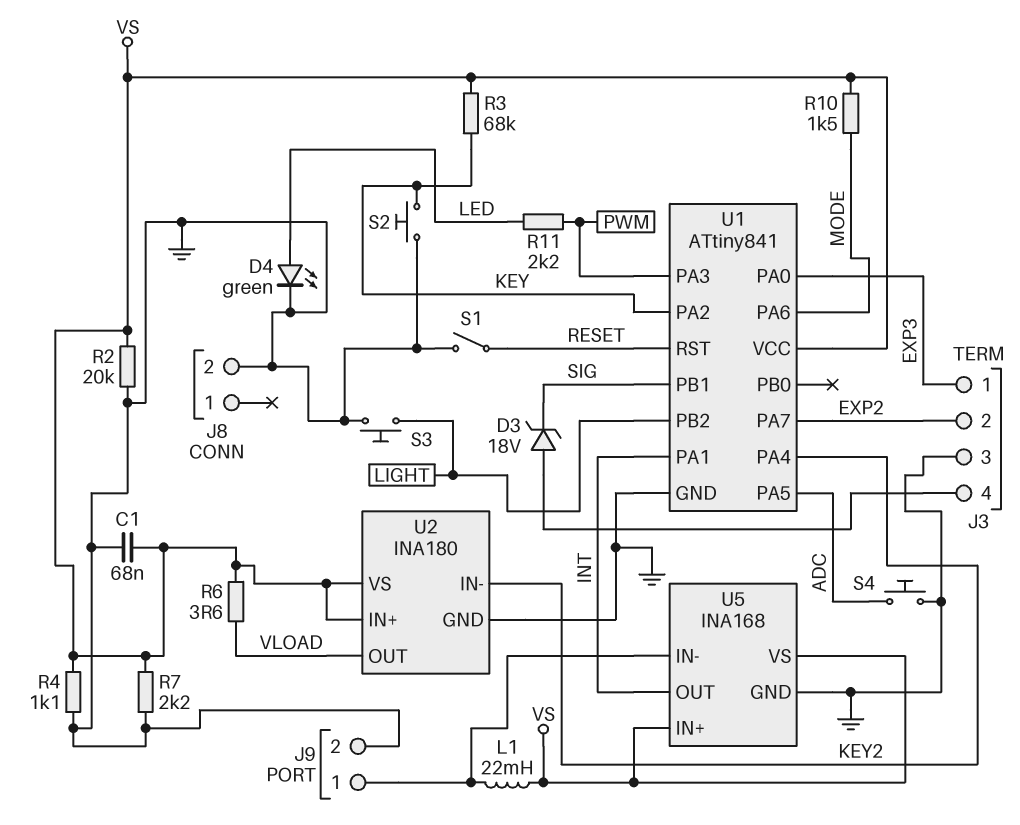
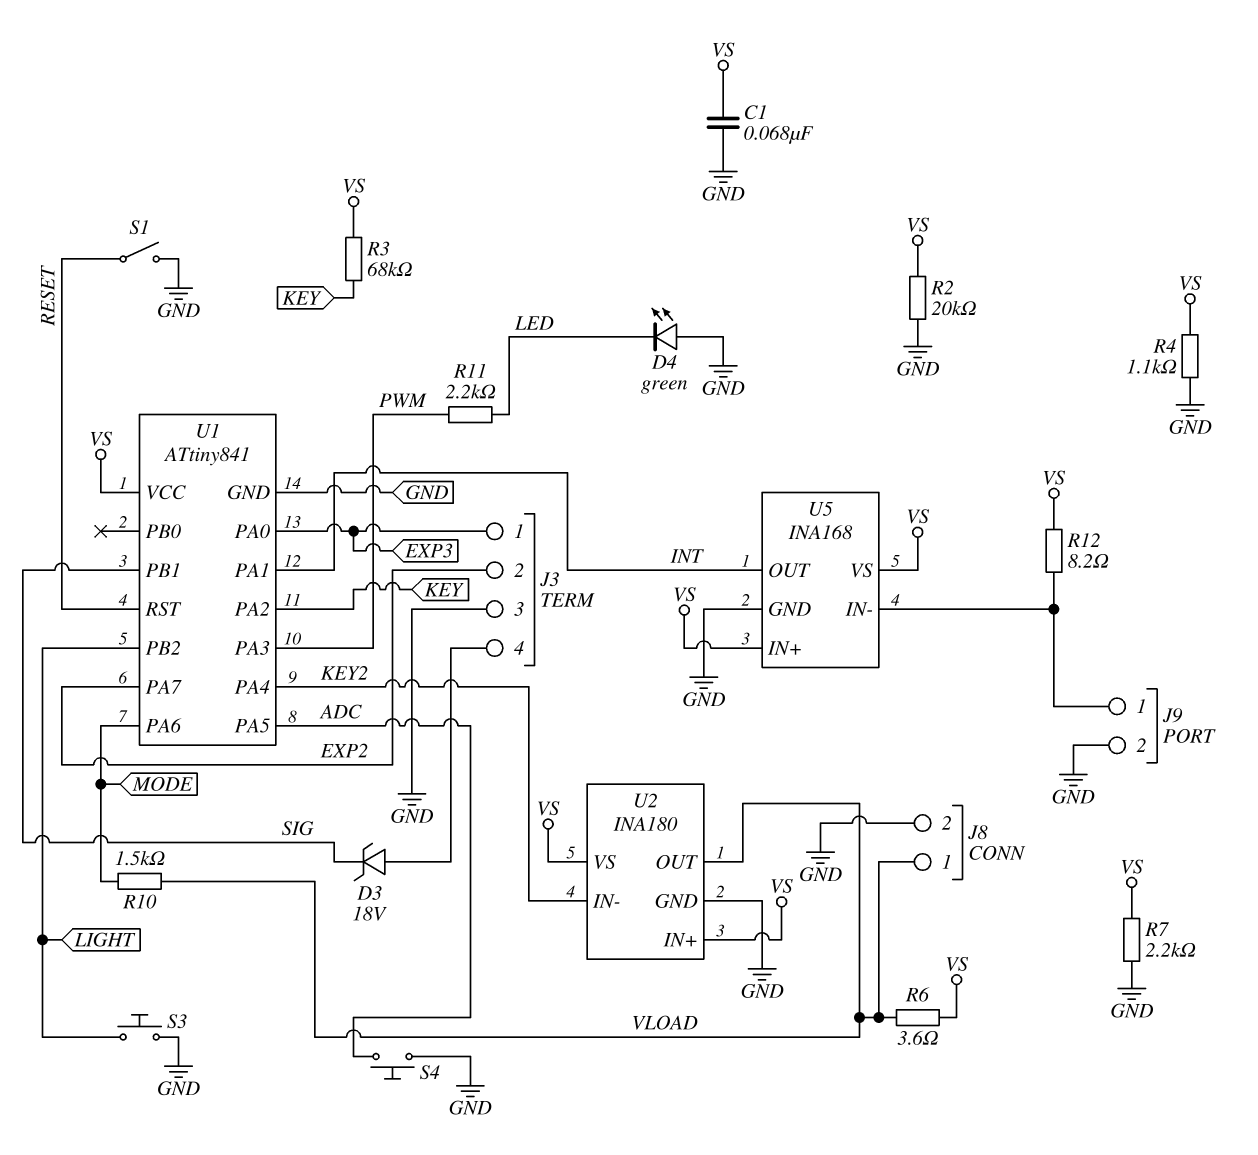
D4: LED green (A LED, K GND) -> LED green (A GND, K LED)
J8 pin 1: none -> VLOAD
L1: 22mH (J9/1, VS) -> none
R10: 1.5k (MODE, VS) -> 1.5k (MODE, VLOAD)
R12: none -> 8.2 (J9/1, VS)
S2: button (GND, KEY) -> none

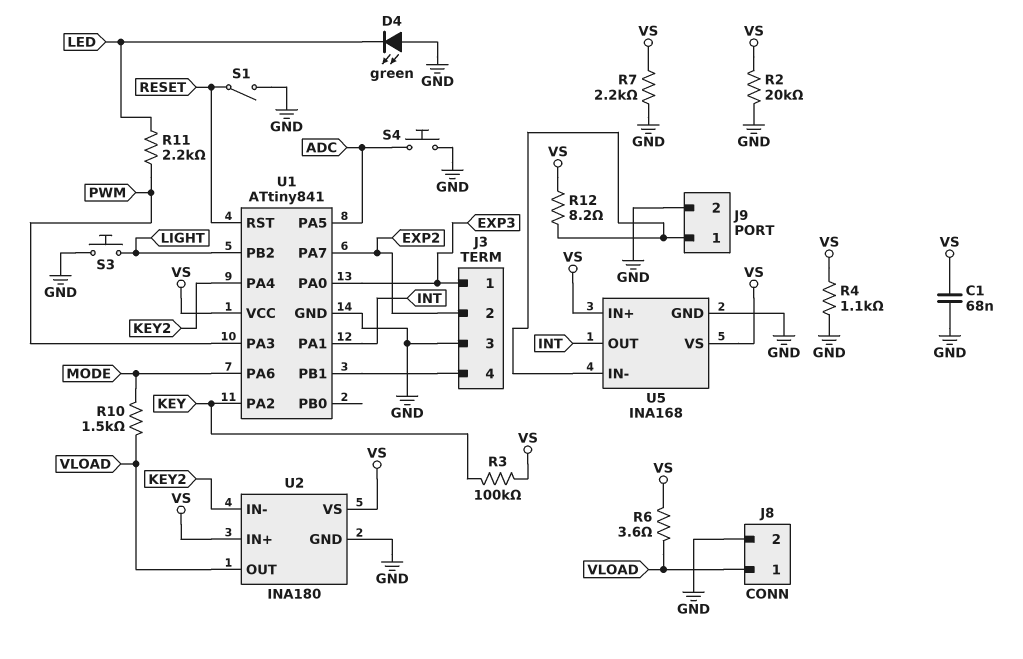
D3: zener 18V (A J3/4, K SIG) -> none
R3: 68k (KEY, VS) -> 100k (KEY, VS)
U1 pin PB1: SIG -> J3/4

